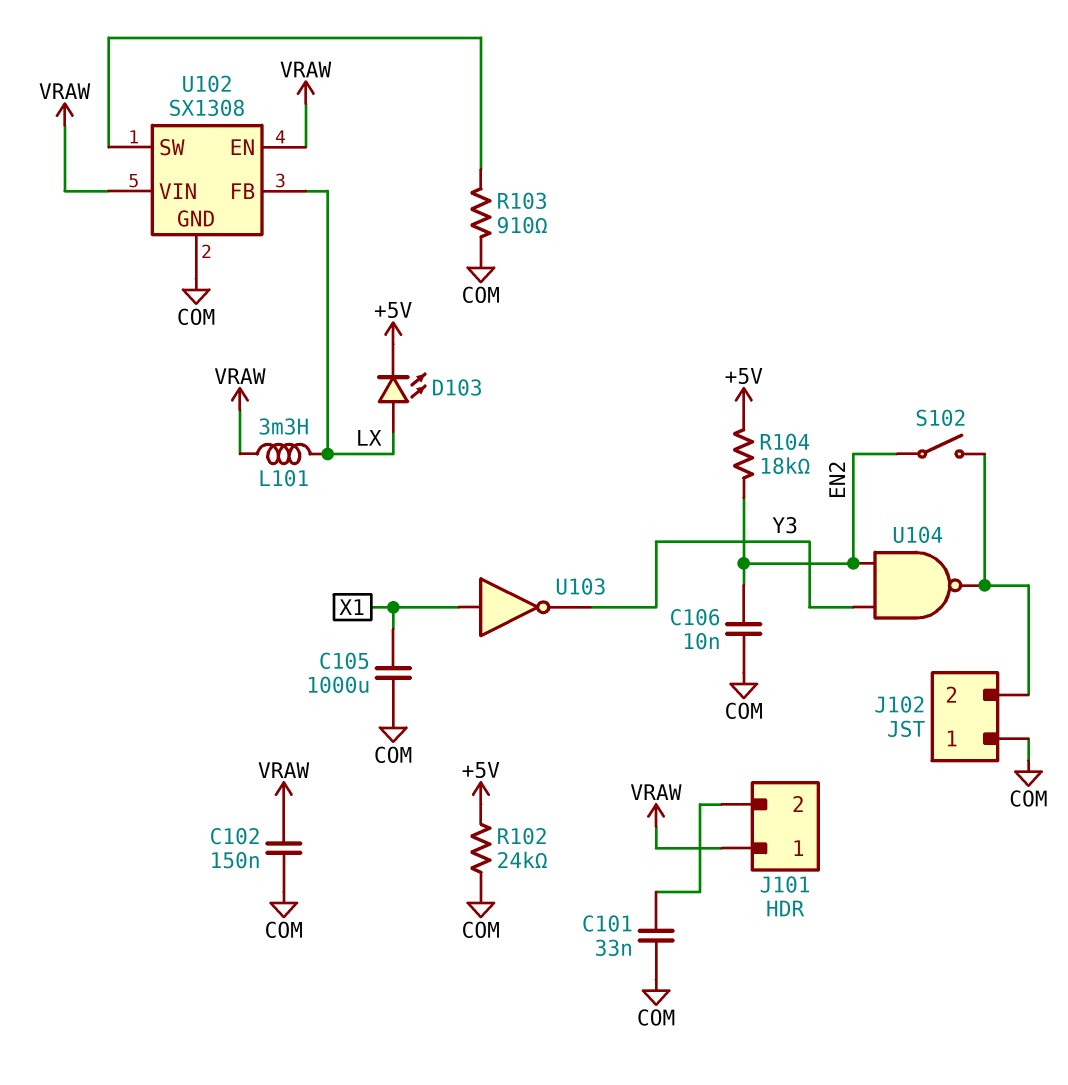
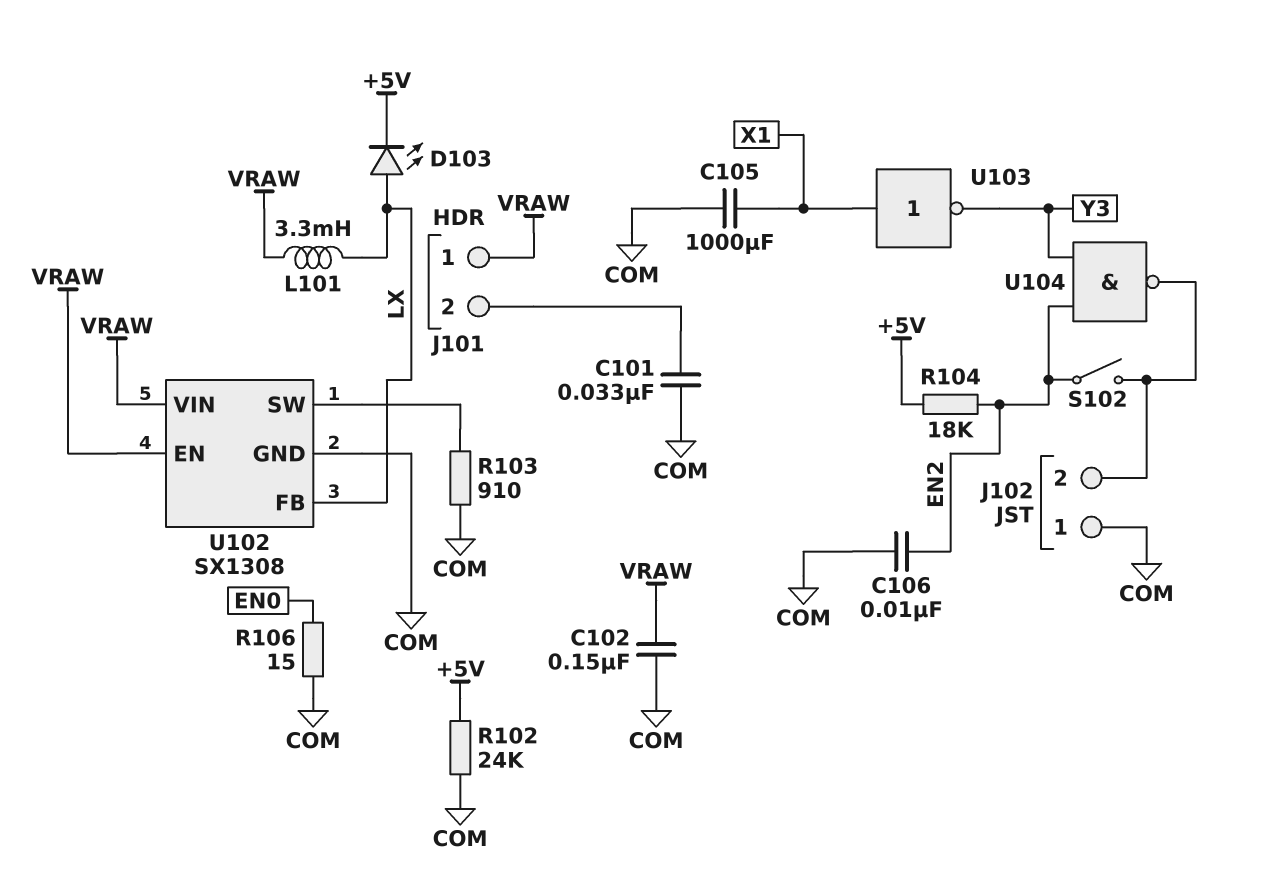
R106: none -> 15 (COM, EN0)

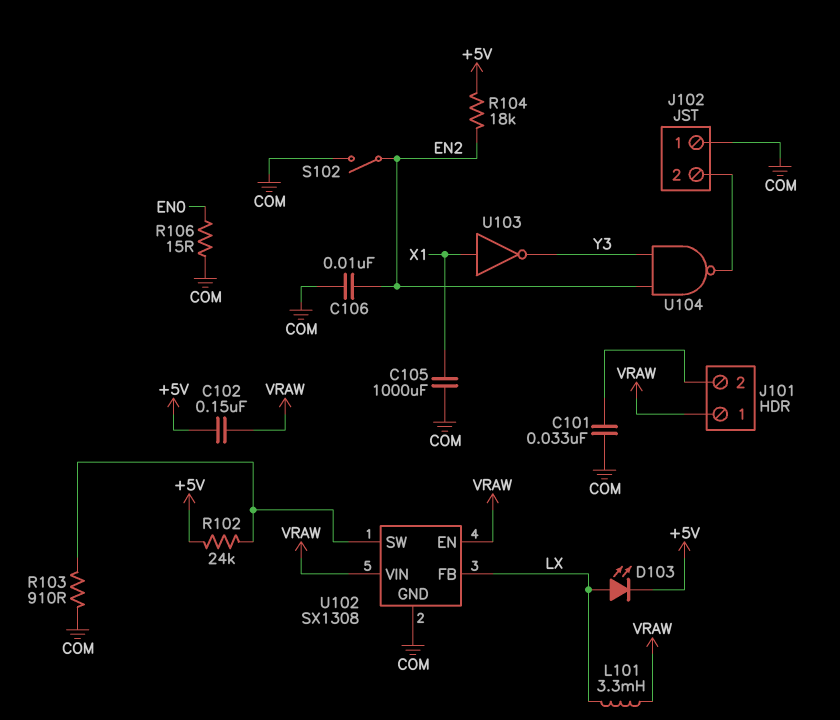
C102: 150nF (COM, VRAW) -> 150nF (+5V, VRAW)
R102: 24k (+5V, COM) -> 24k (+5V, U102/SW)
S102: switch (EN2, J102/2) -> switch (COM, EN2)

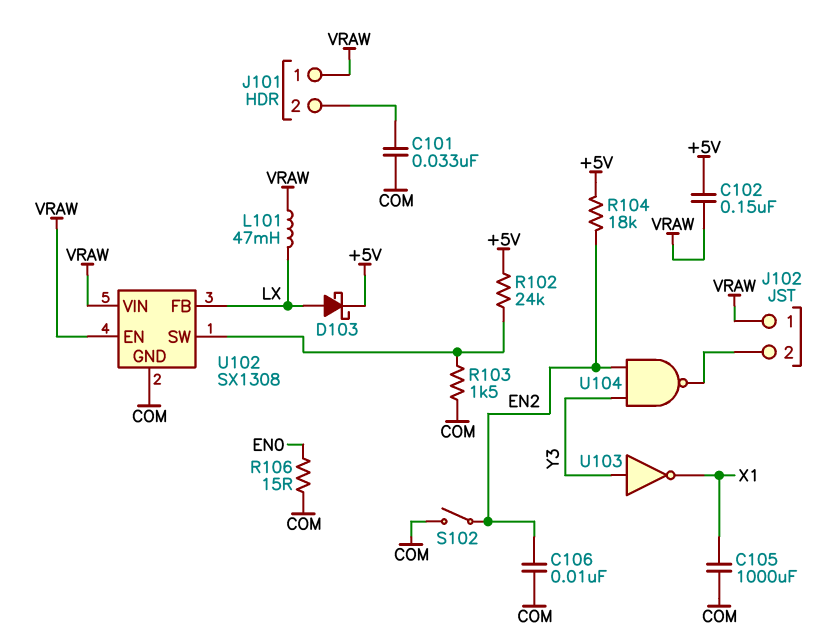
D103: LED (A LX, K +5V) -> schottky (A LX, K +5V)
J102 pin 1: COM -> VRAW
L101: 3.3mH (LX, VRAW) -> 47mH (LX, VRAW)
R103: 910 (COM, U102/SW) -> 1.5k (COM, U102/SW)
U103: NOT (in X1, out Y3) -> NOT (in Y3, out X1)

